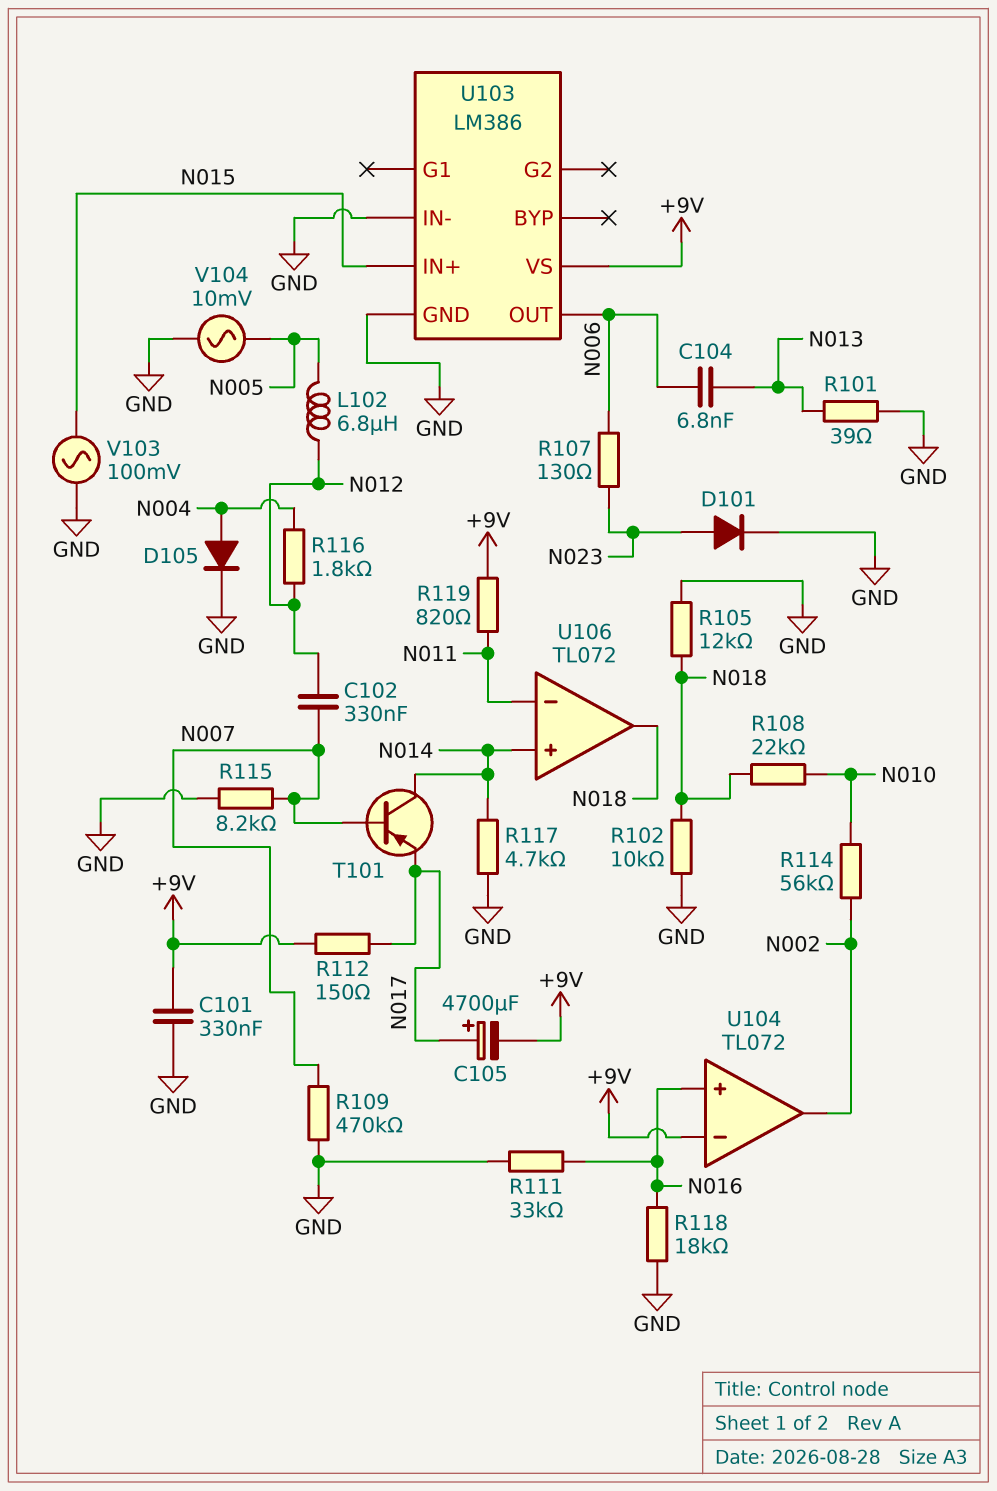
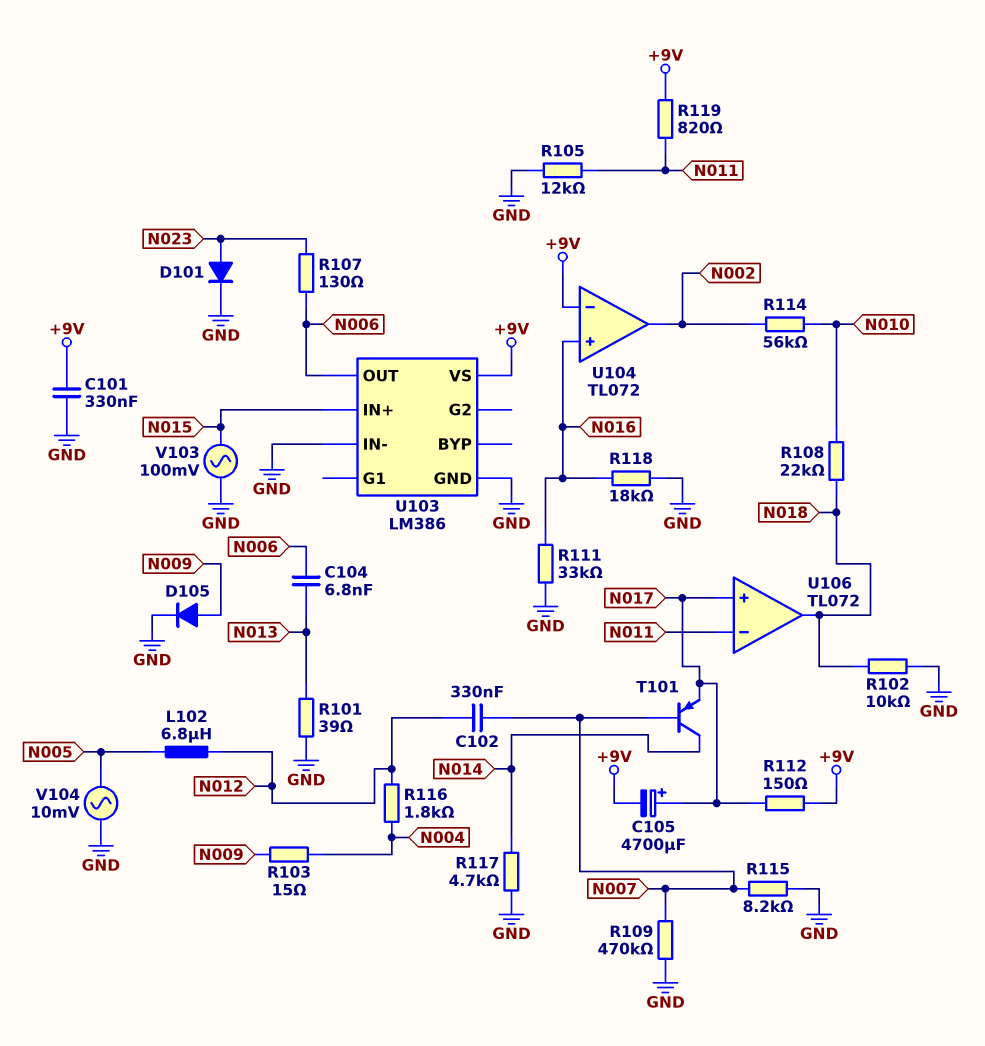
D105: diode (A N004, K GND) -> diode (A N009, K GND)
R103: none -> 15 (N004, N009)
R105: 12k (GND, N018) -> 12k (GND, N011)
U106 pin in+: N014 -> N017

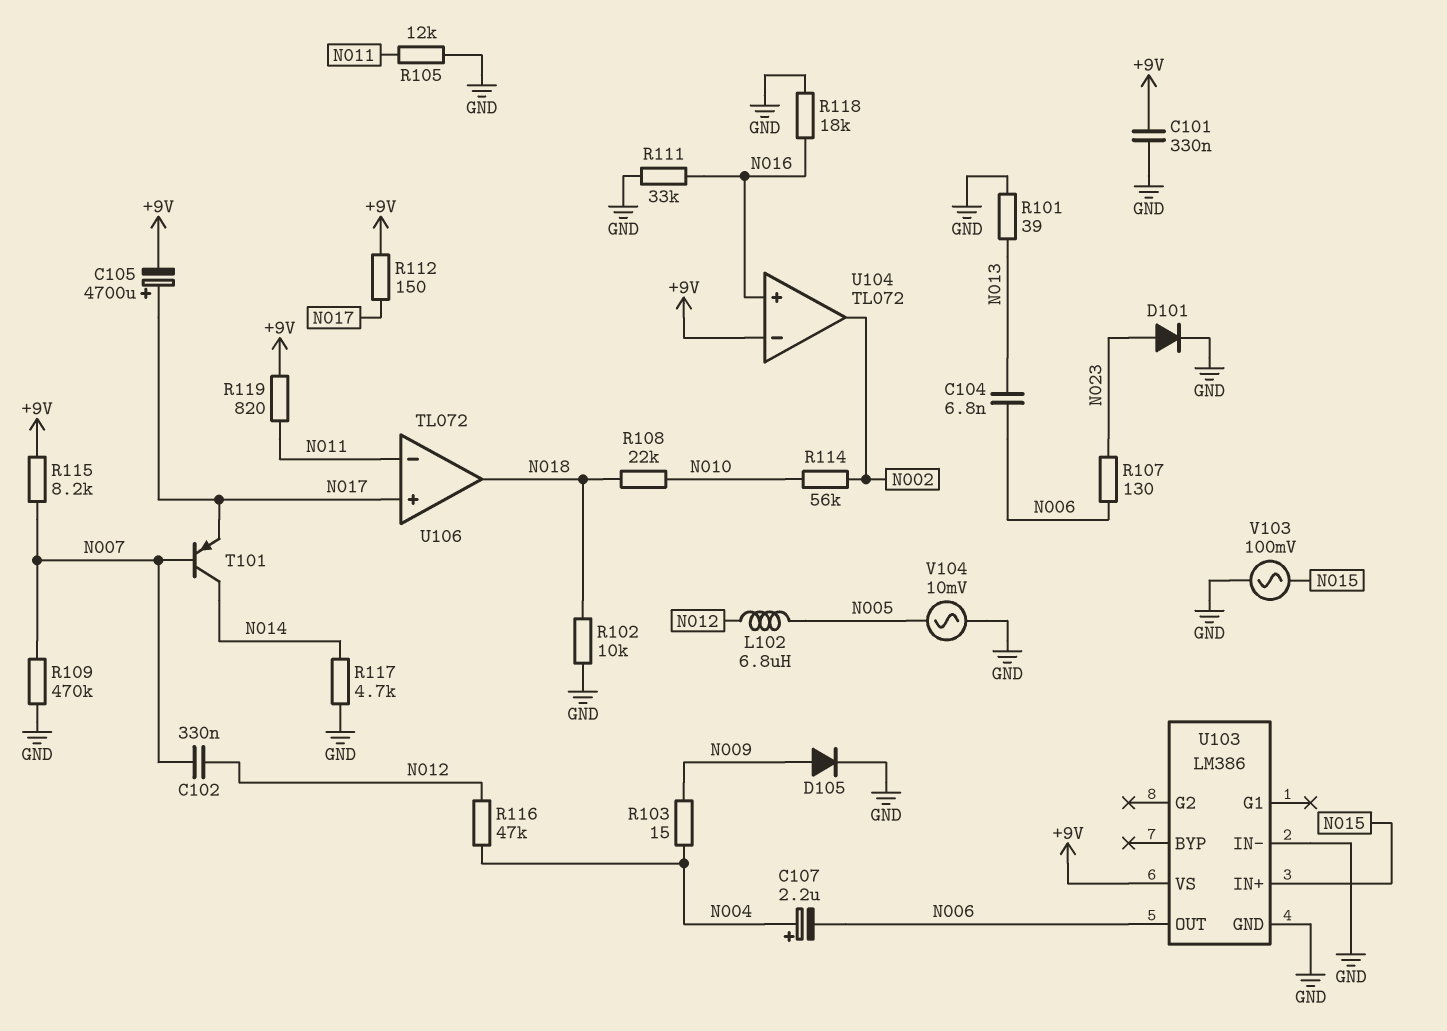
C107: none -> 2.2uF (plus N004, minus N006)
R115: 8.2k (GND, N007) -> 8.2k (+9V, N007)
R116: 1.8k (N004, N012) -> 47k (N004, N012)

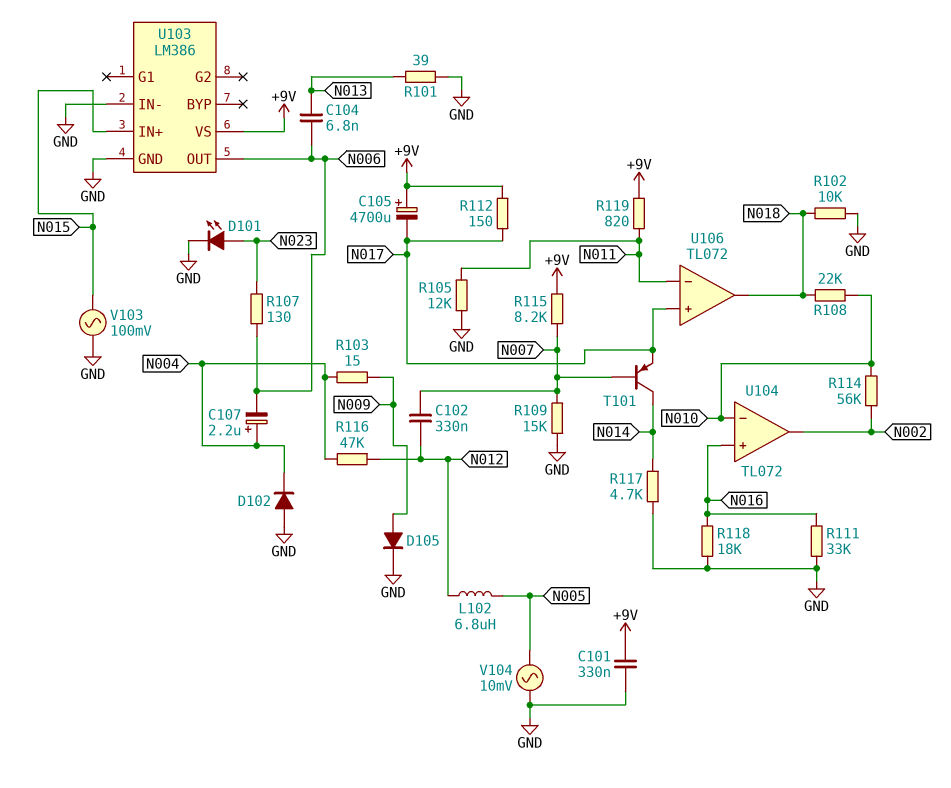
C105: 4700uF (plus N017, minus +9V) -> 4700uF (plus +9V, minus N017)
D101: diode (A N023, K GND) -> LED (A N023, K GND)
D102: none -> diode (A GND, K N004)
R109: 470k (GND, N007) -> 15k (GND, N007)
U104 pin in-: +9V -> N010

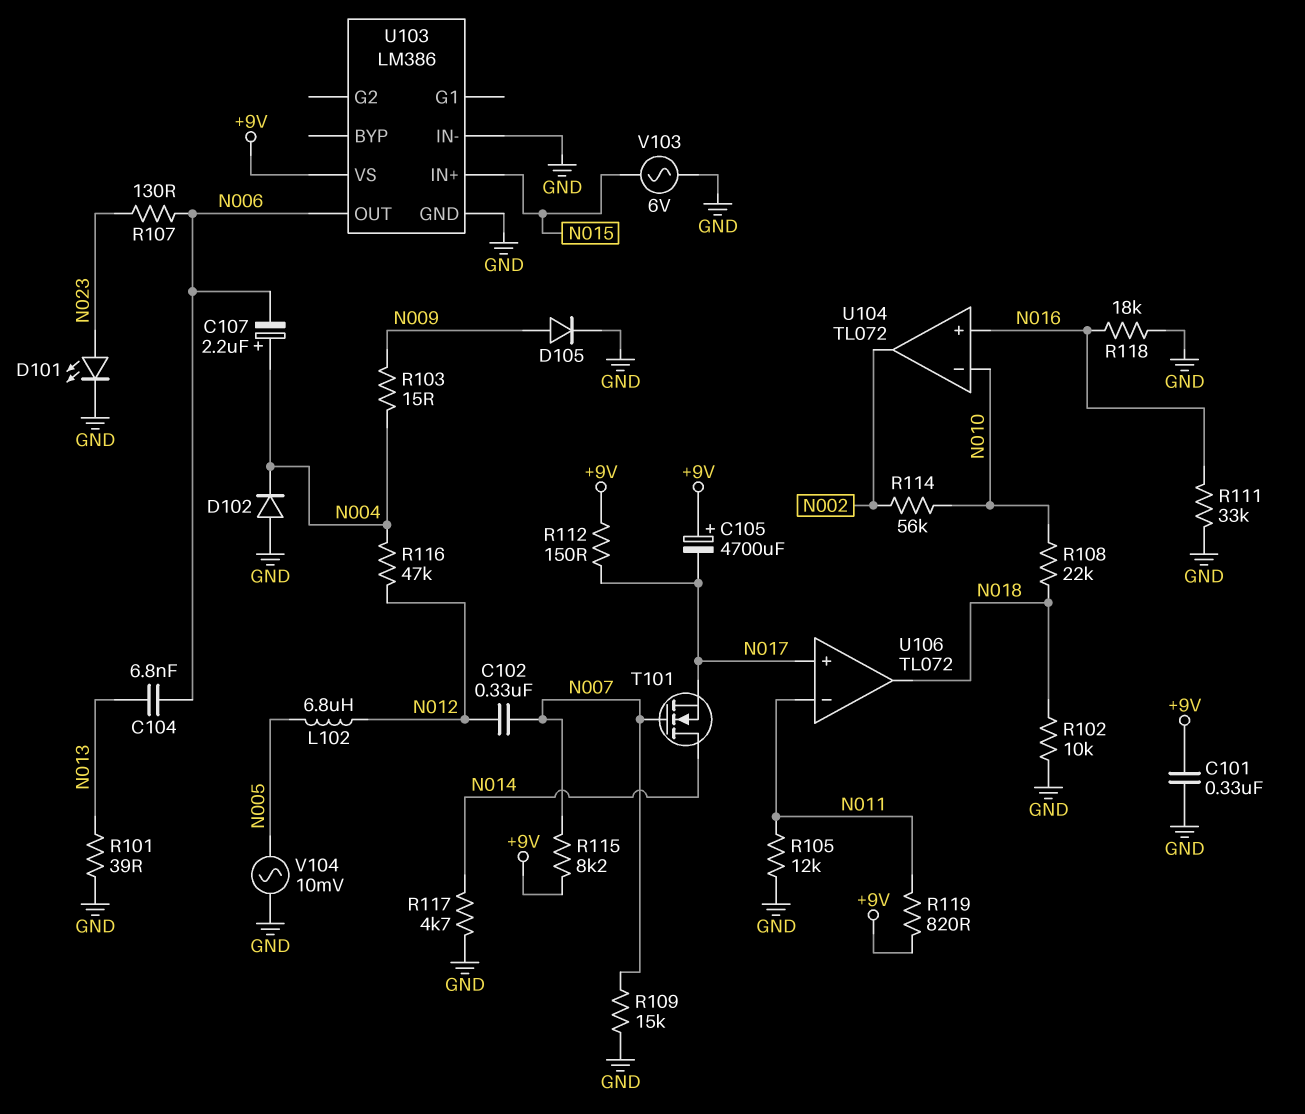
T101: PNP (B N007, C N014, E N017) -> NMOS (G N007, D N014, S N017)
V103: AC 100mV (GND, N015) -> AC 6V (GND, N015)

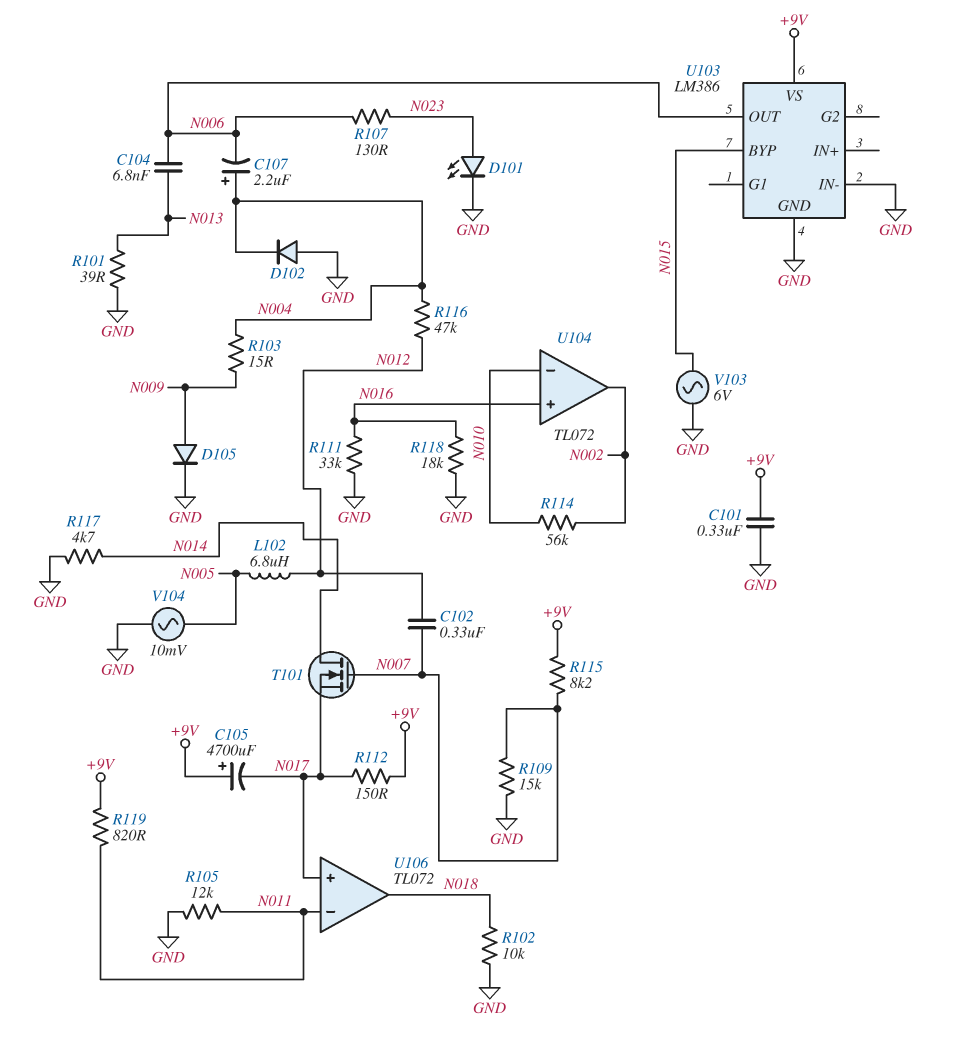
R108: 22k (N010, N018) -> none
U103 pin BYP: none -> N015
U103 pin IN+: N015 -> none

